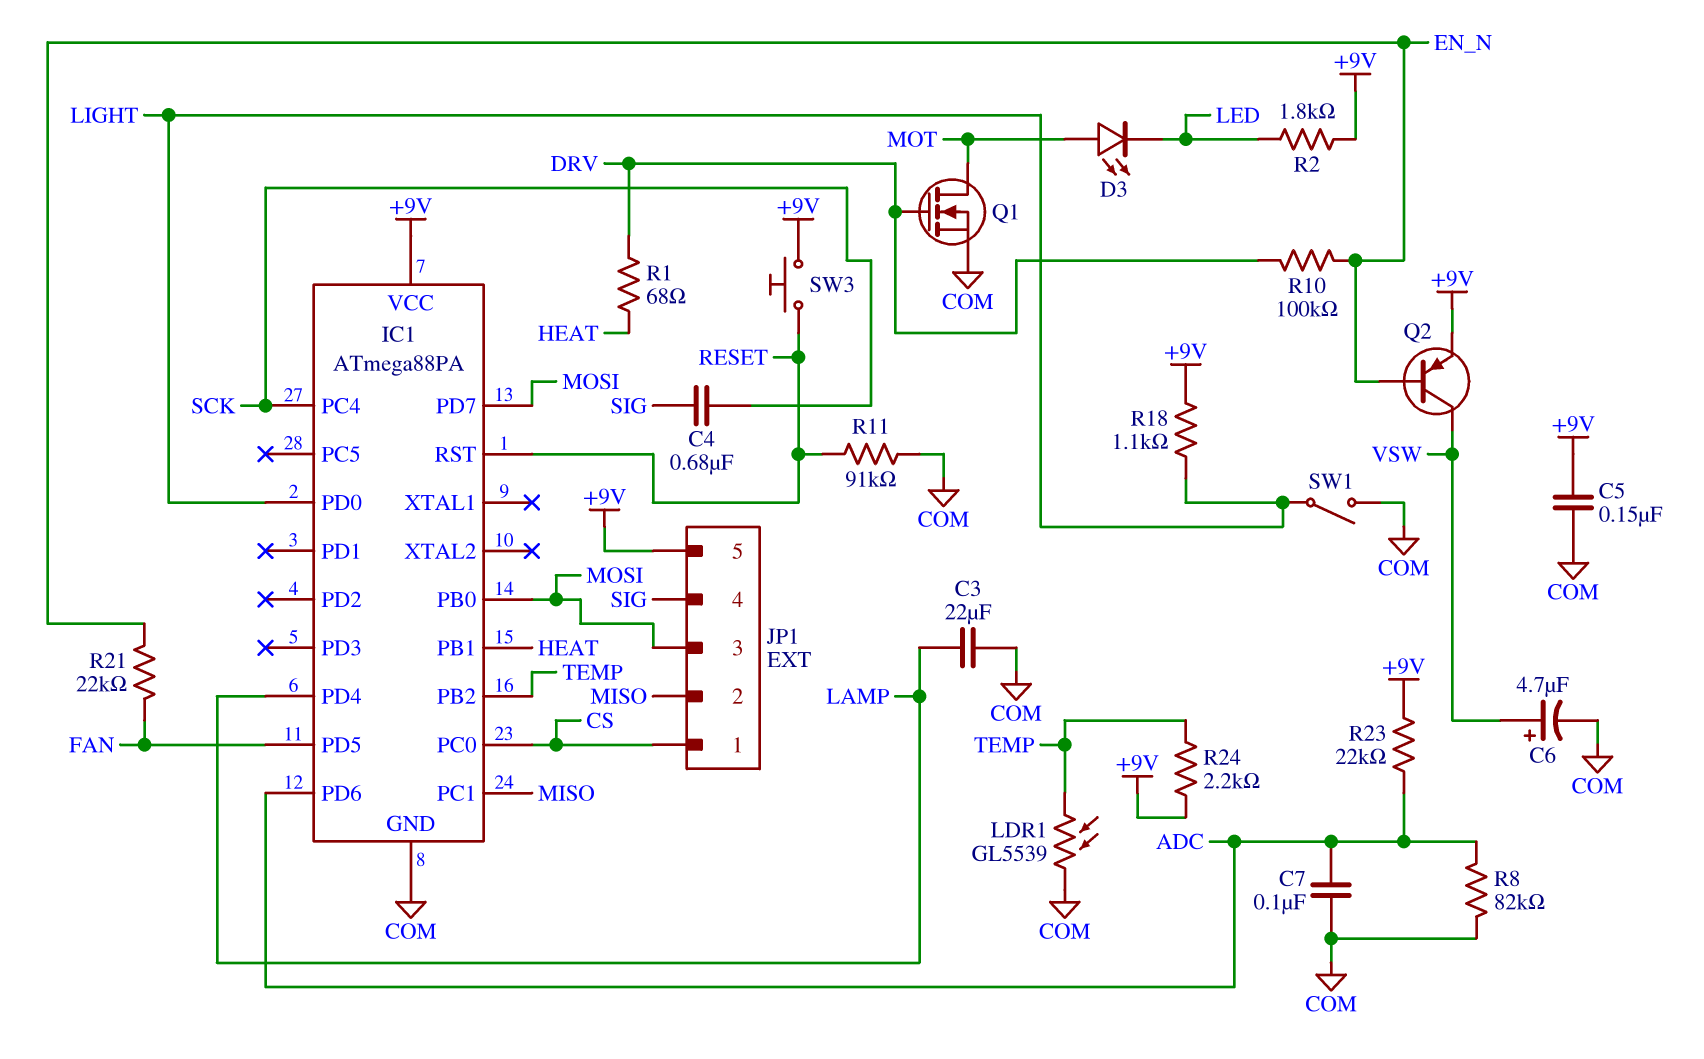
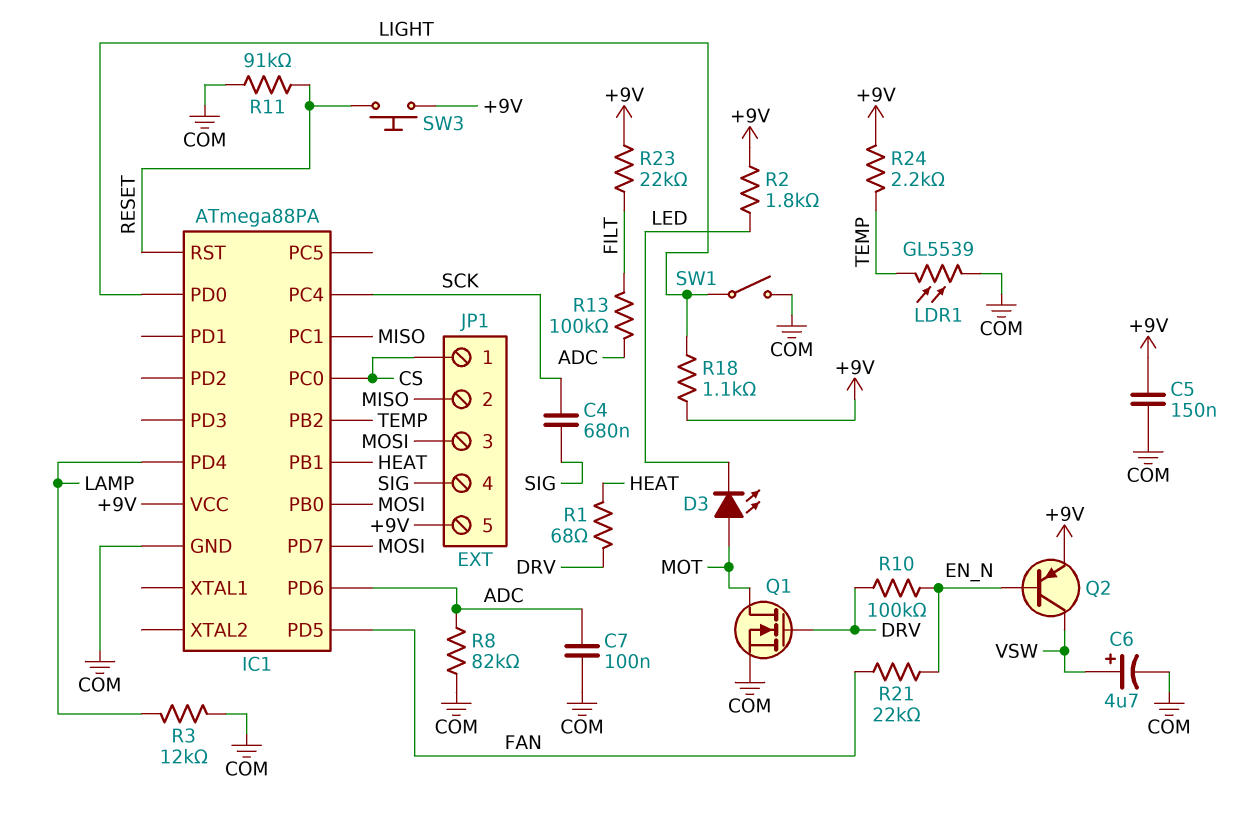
C3: 22uF (COM, LAMP) -> none
R3: none -> 12k (COM, LAMP)
R13: none -> 100k (ADC, FILT)
R23: 22k (+9V, ADC) -> 22k (+9V, FILT)

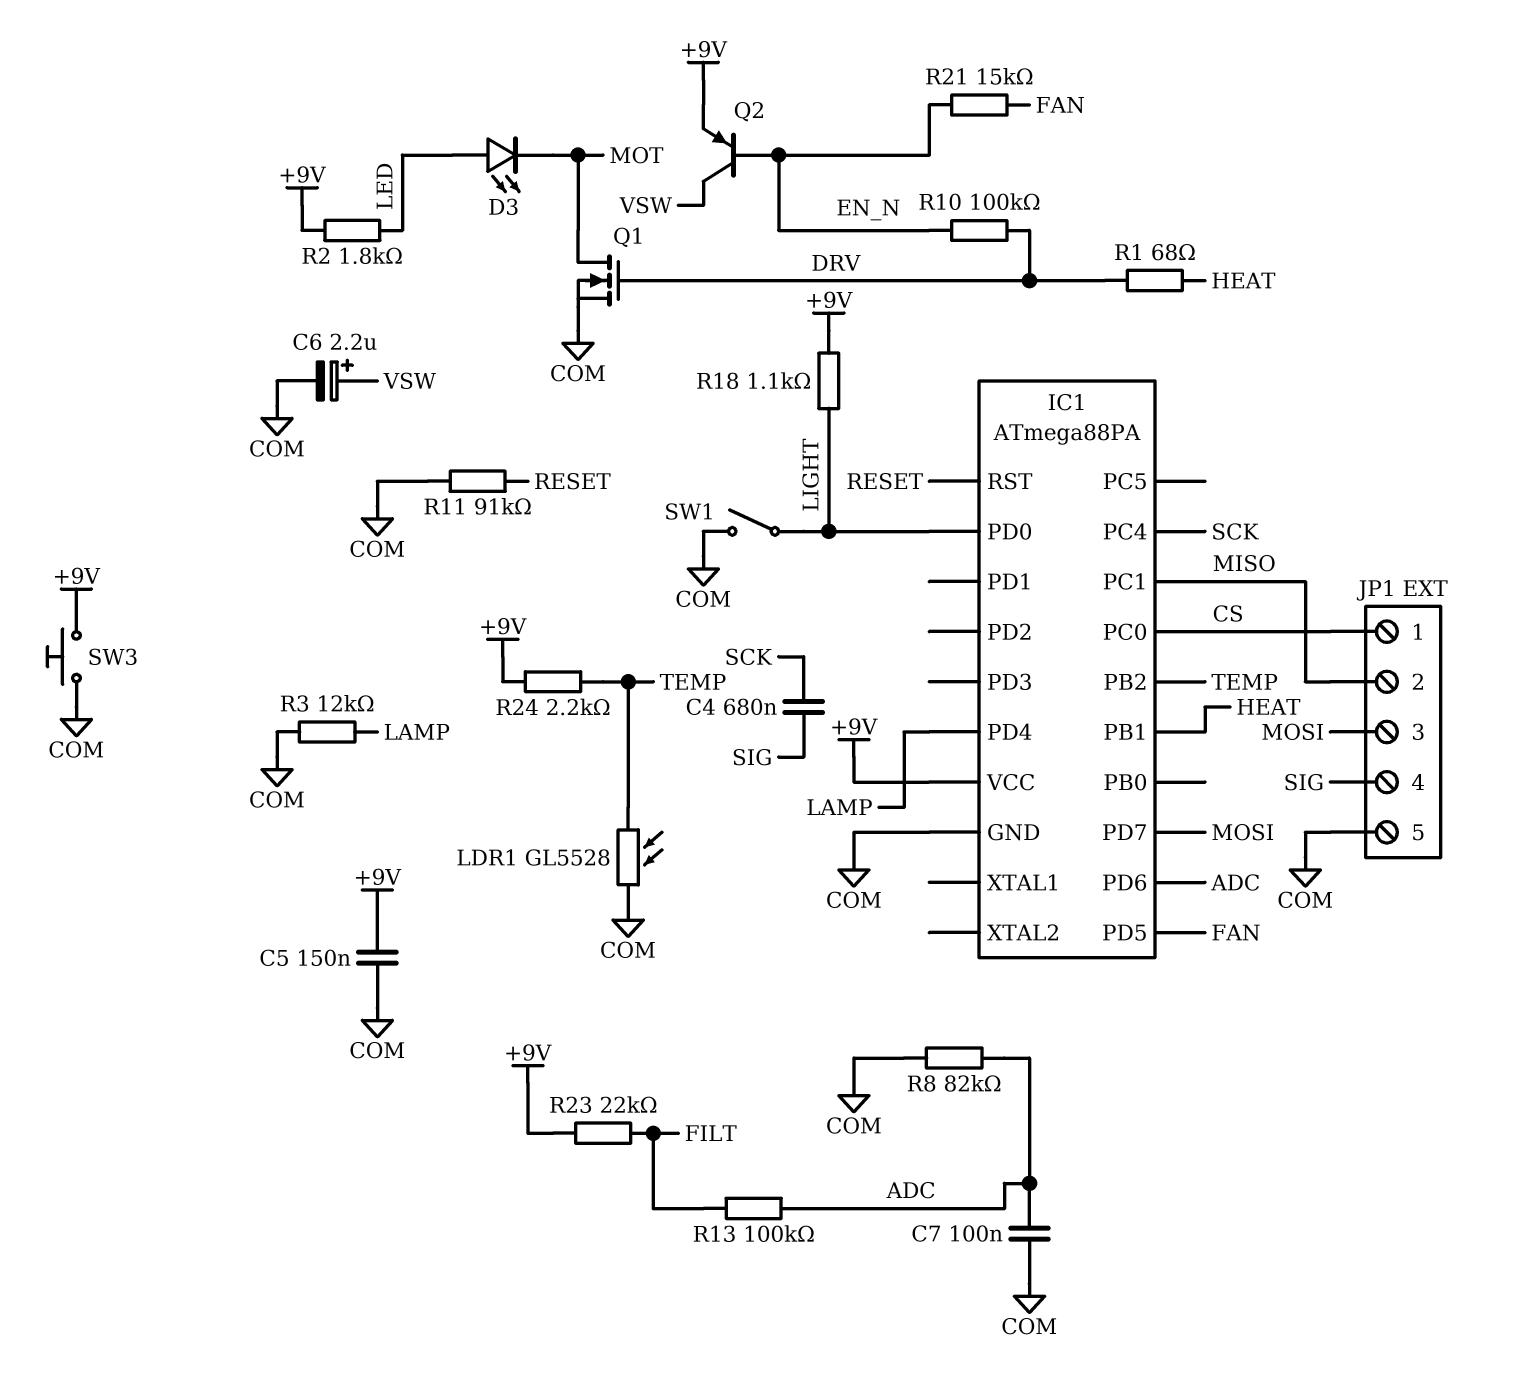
C6: 4.7uF (plus VSW, minus COM) -> 2.2uF (plus VSW, minus COM)
D3: LED (A MOT, K LED) -> LED (A LED, K MOT)
IC1 pin PB0: MOSI -> none
JP1 pin 5: +9V -> COM
LDR1: GL5539 (COM, TEMP) -> GL5528 (COM, TEMP)
R21: 22k (EN_N, FAN) -> 15k (EN_N, FAN)
SW3: button (+9V, RESET) -> button (+9V, COM)

